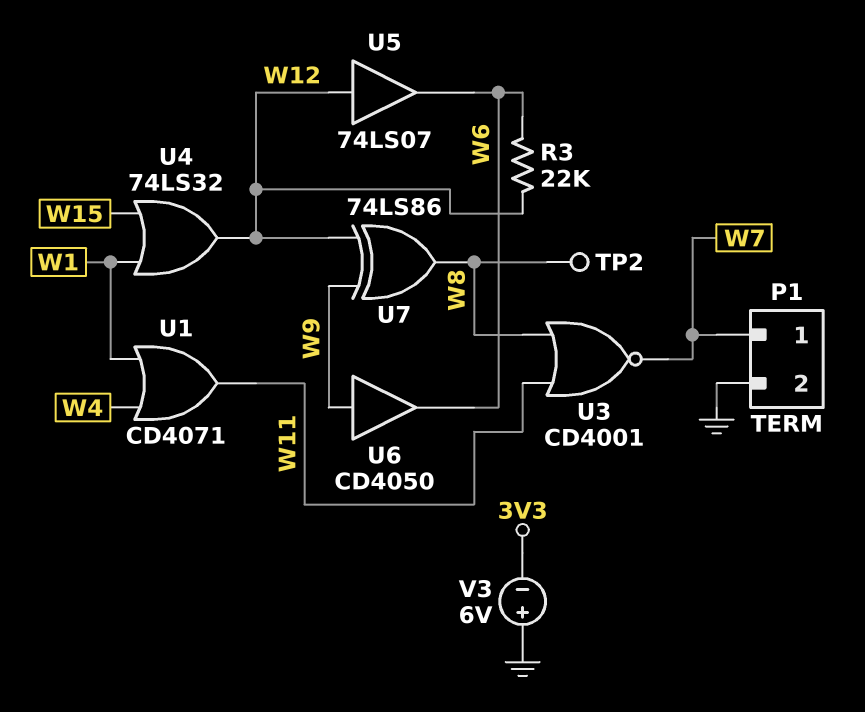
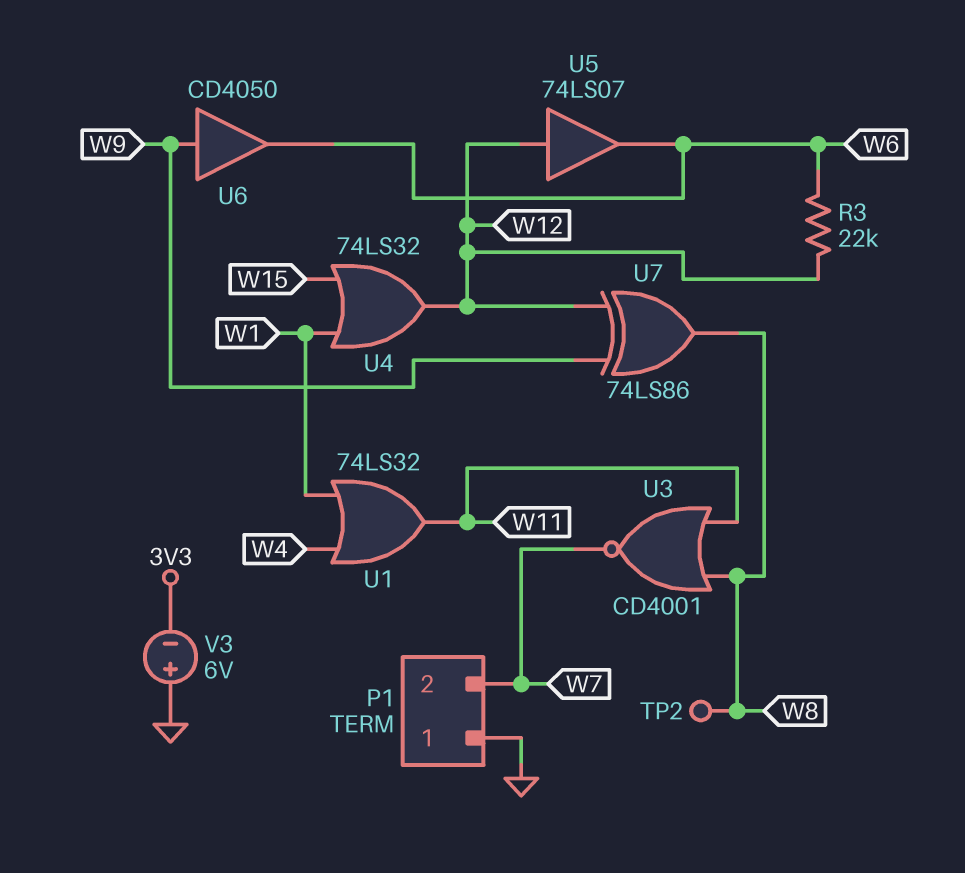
P1 pin 1: W7 -> GND
P1 pin 2: GND -> W7
U1: OR CD4071 (in W1, in W4, out W11) -> OR 74LS32 (in W1, in W4, out W11)

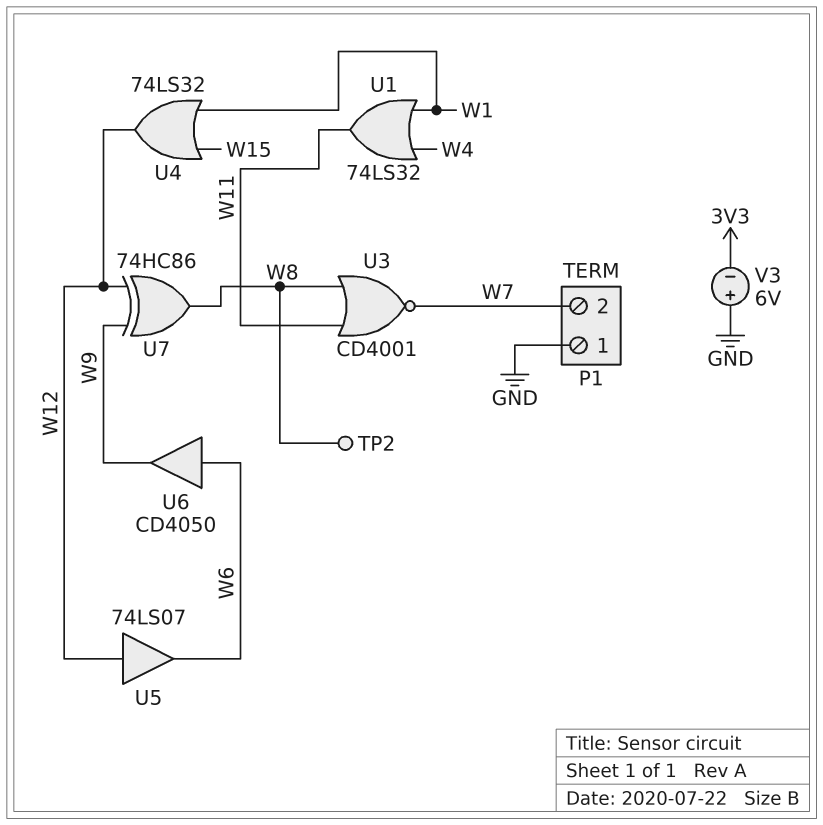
R3: 22k (W6, W12) -> none
U6: buffer CD4050 (in W9, out W6) -> buffer CD4050 (in W6, out W9)
U7: XOR 74LS86 (in W9, in W12, out W8) -> XOR 74HC86 (in W9, in W12, out W8)

